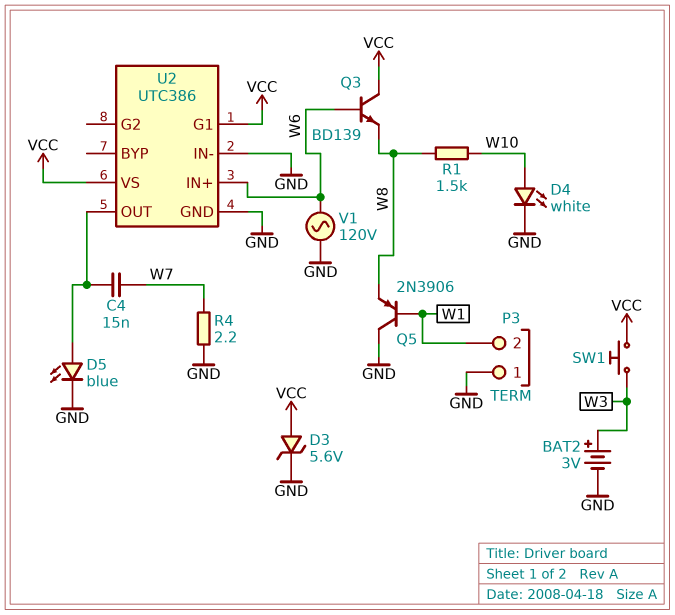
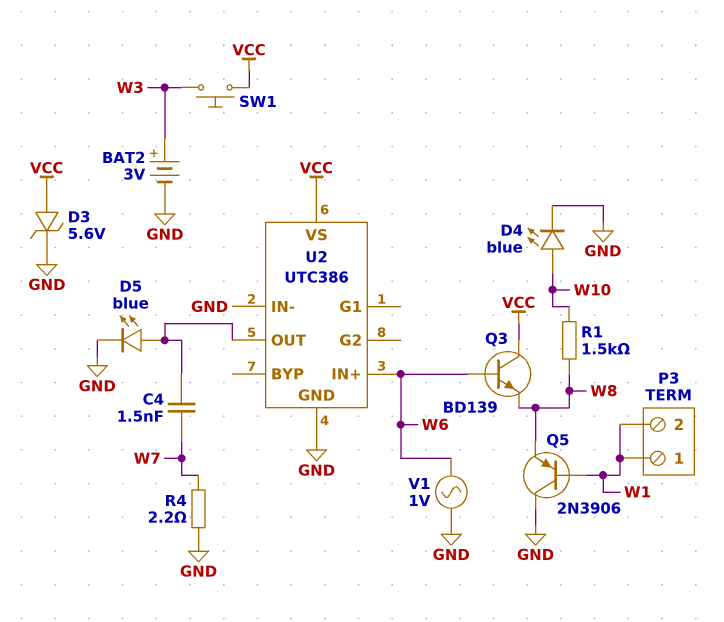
C4: 15nF (U2/OUT, W7) -> 1.5nF (U2/OUT, W7)
D4: LED white (A W10, K GND) -> LED blue (A W10, K GND)
P3 pin 1: GND -> W1
U2 pin G1: VCC -> none
V1: AC 120V (GND, W6) -> AC 1V (GND, W6)

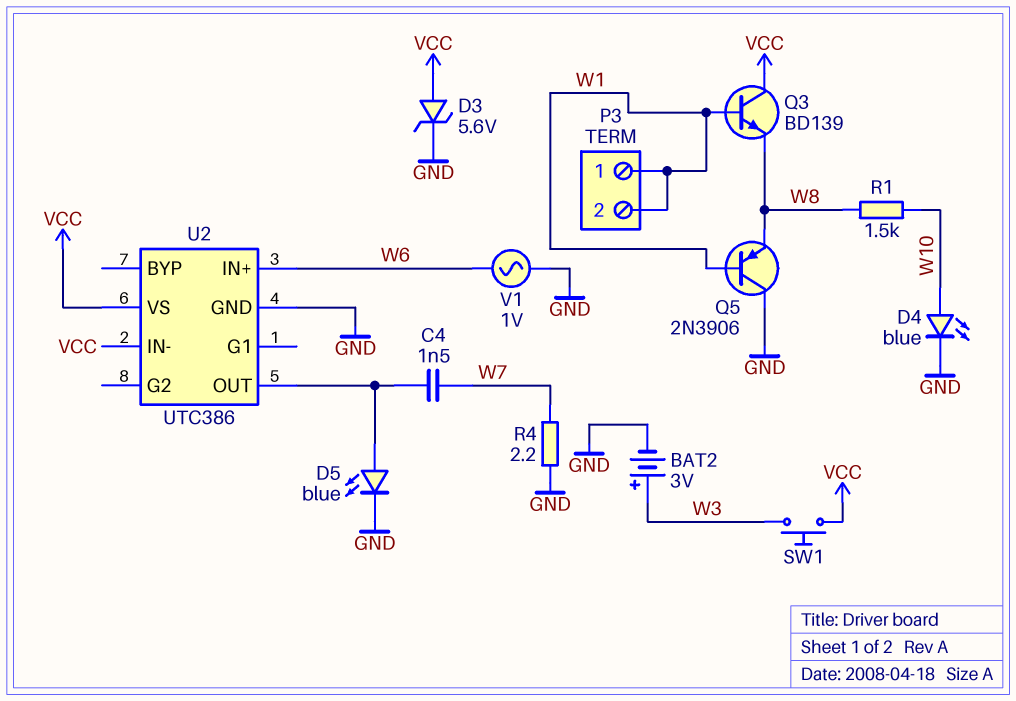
Q3: NPN BD139 (B W6, C VCC, E W8) -> NPN BD139 (B W1, C VCC, E W8)
U2 pin IN-: GND -> VCC

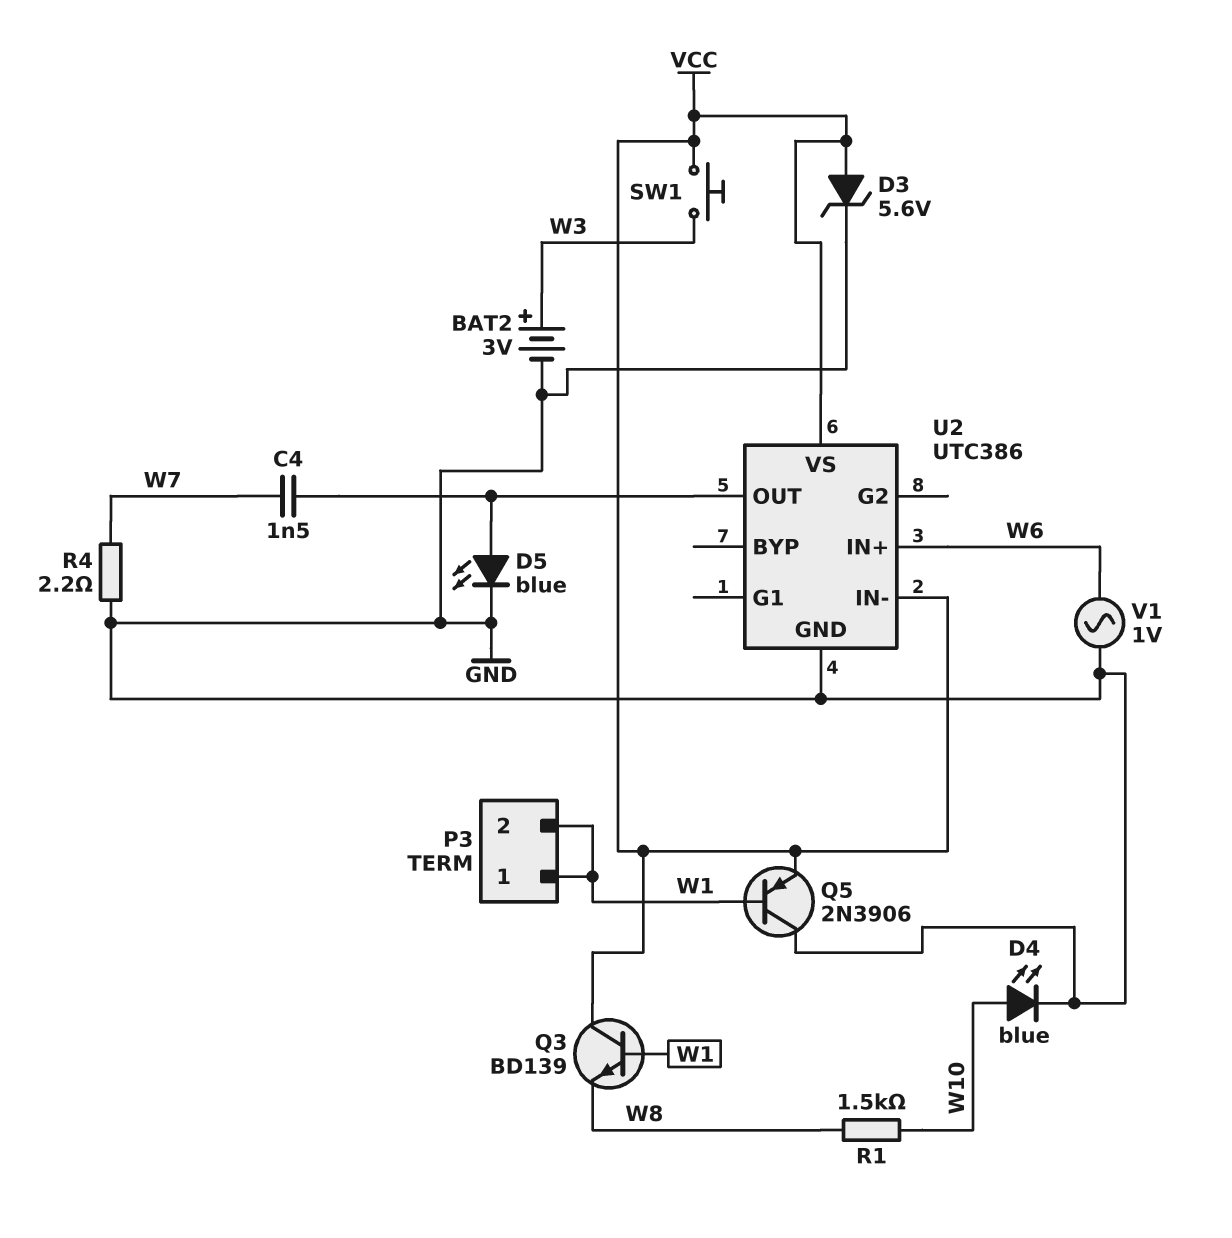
Q5: PNP 2N3906 (B W1, C GND, E W8) -> PNP 2N3906 (B W1, C GND, E VCC)

